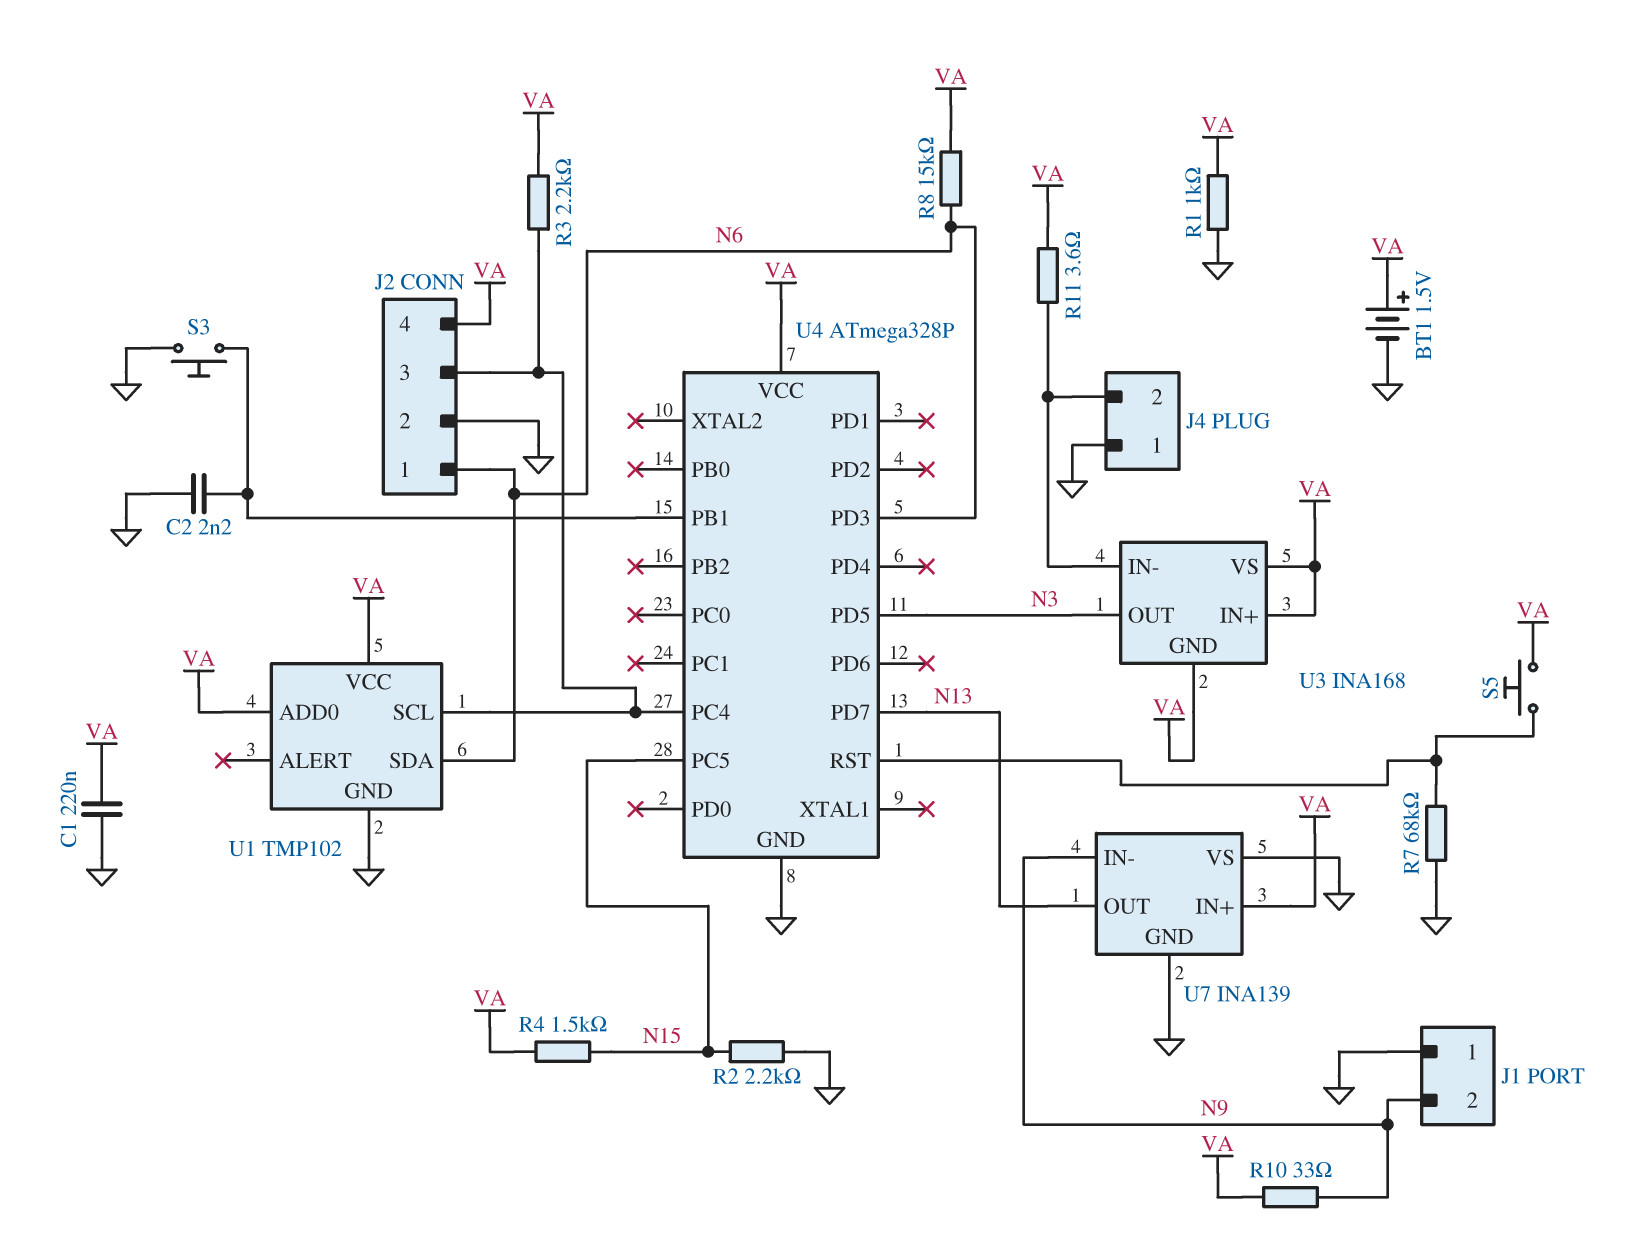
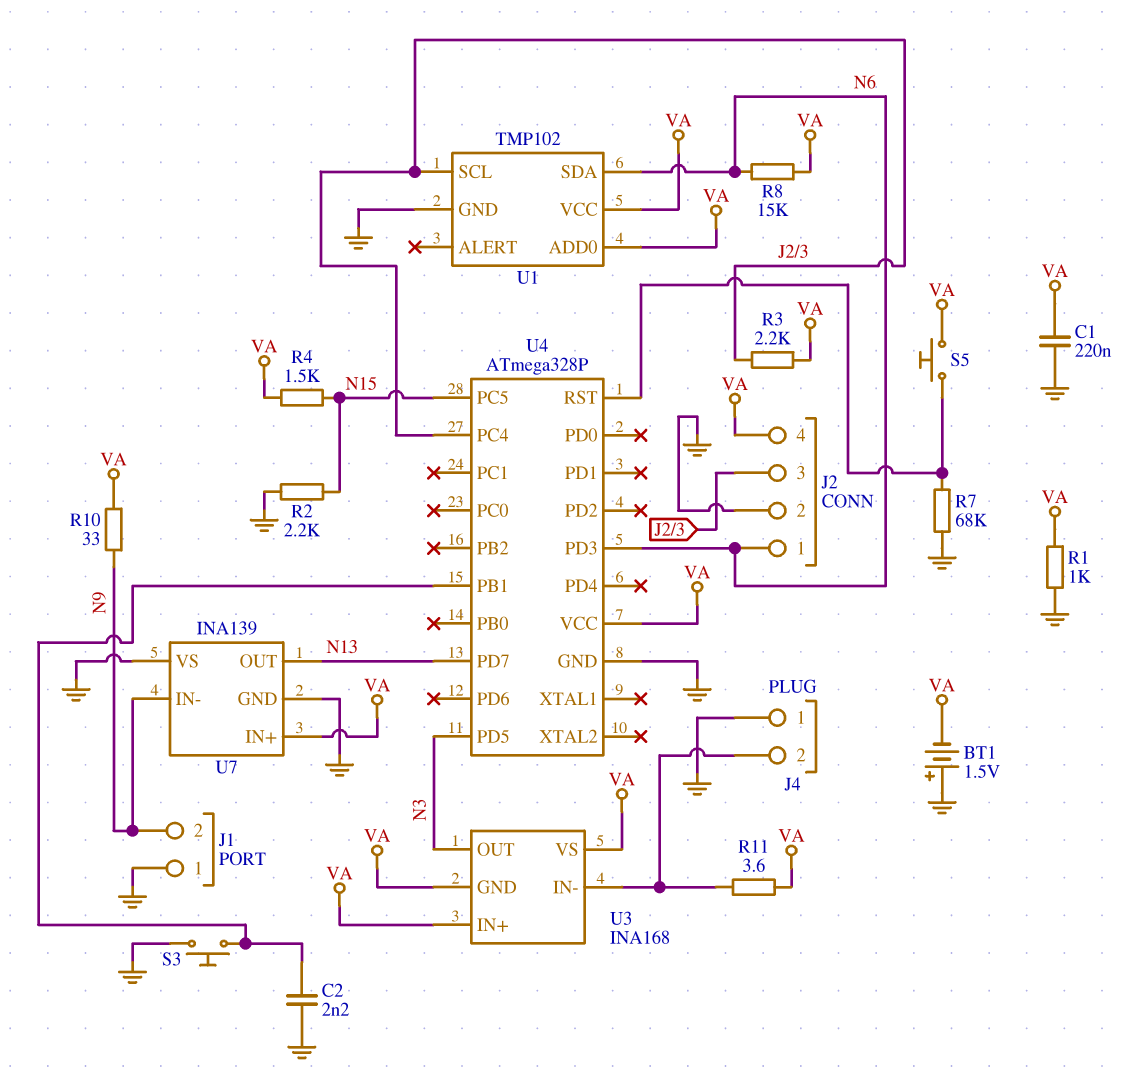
BT1: 1.5V (plus VA, minus GND) -> 1.5V (plus GND, minus VA)

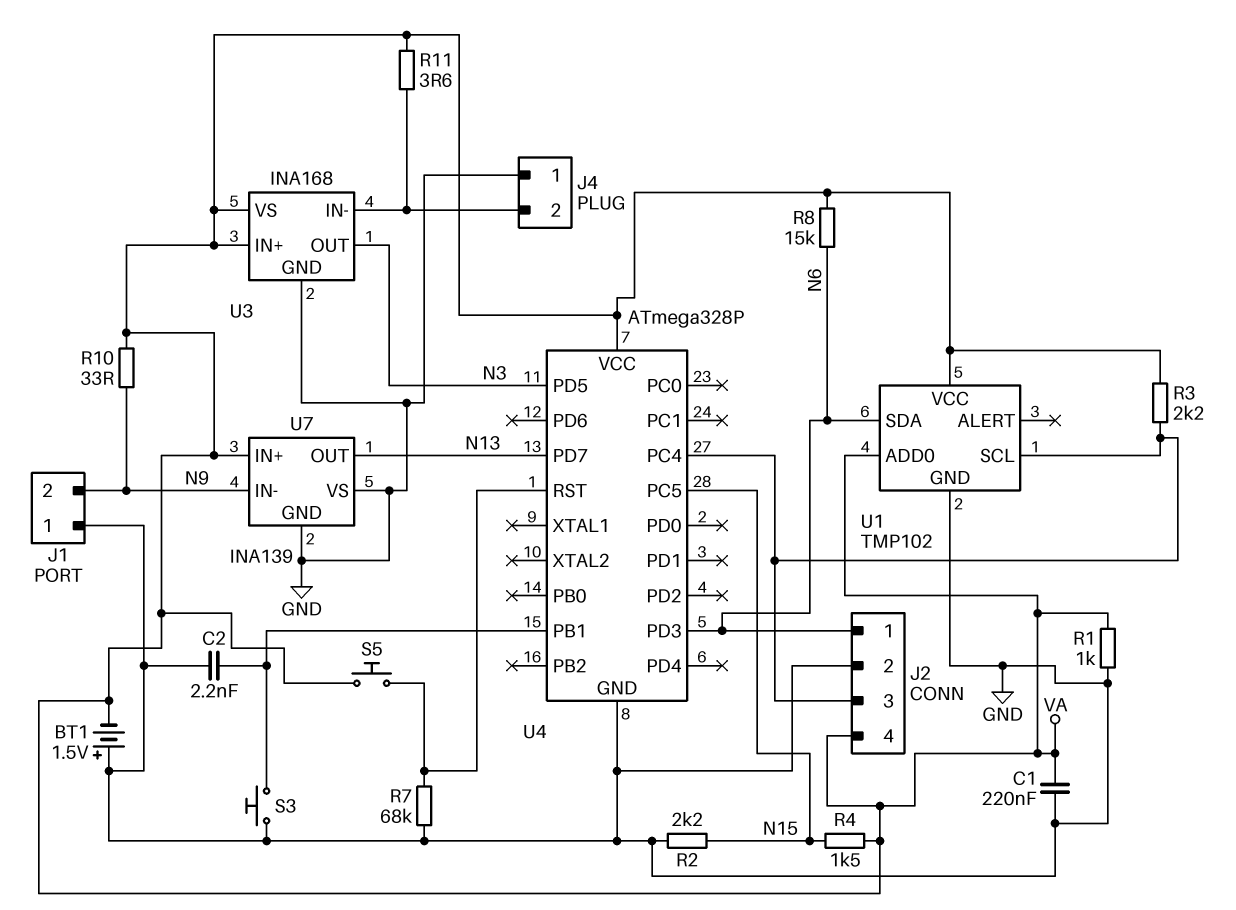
U3 pin GND: VA -> GND

